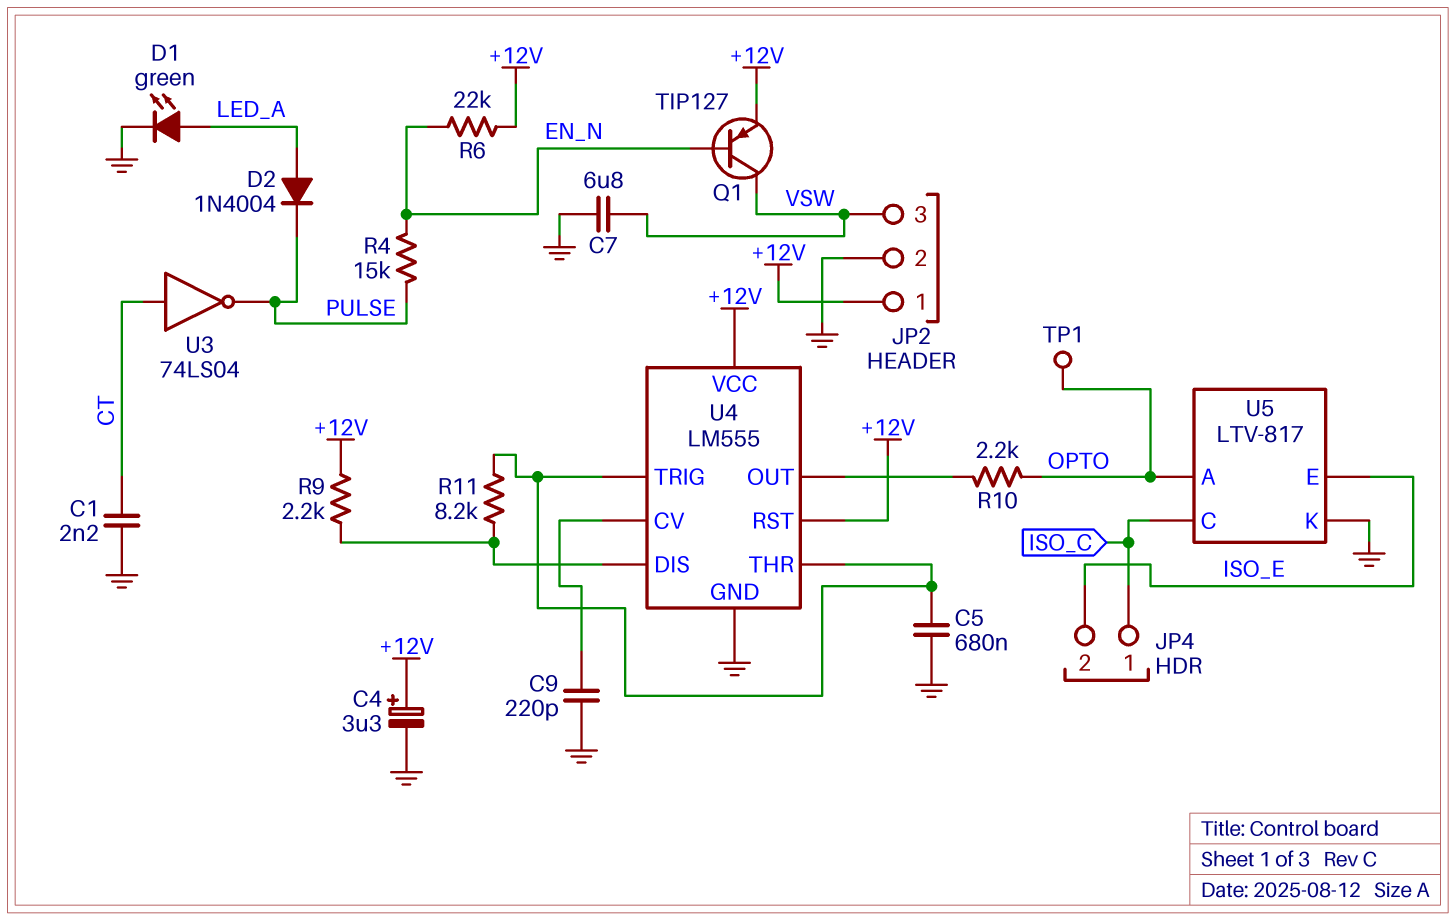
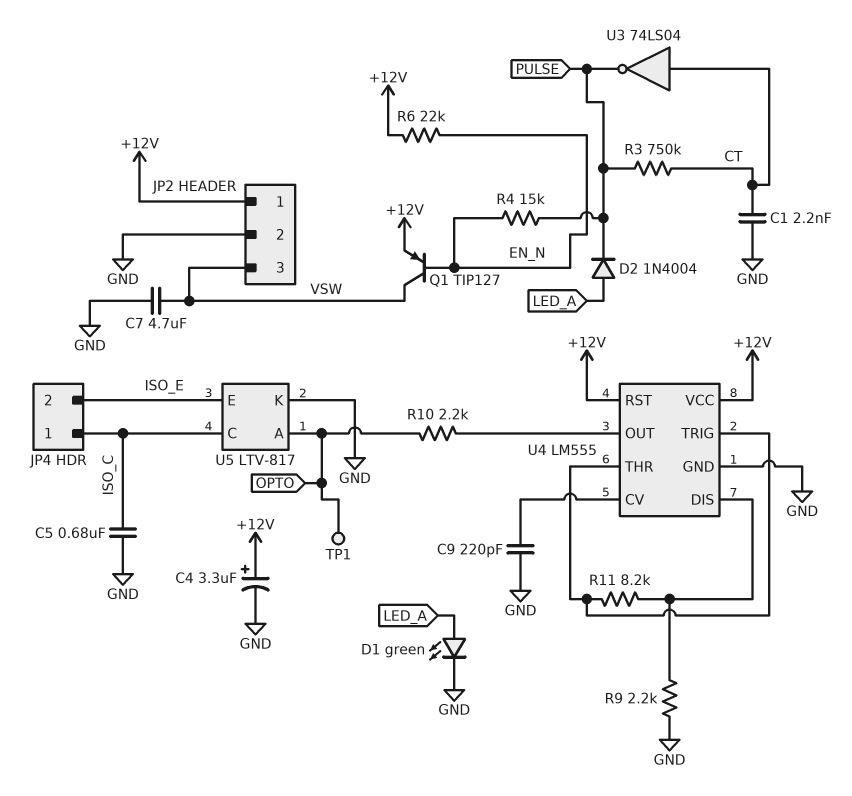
C5: 680nF (GND, U4/THR) -> 680nF (GND, ISO_C)
C7: 6.8uF (GND, VSW) -> 4.7uF (GND, VSW)
R3: none -> 750k (CT, PULSE)
R9: 2.2k (+12V, U4/DIS) -> 2.2k (GND, U4/DIS)

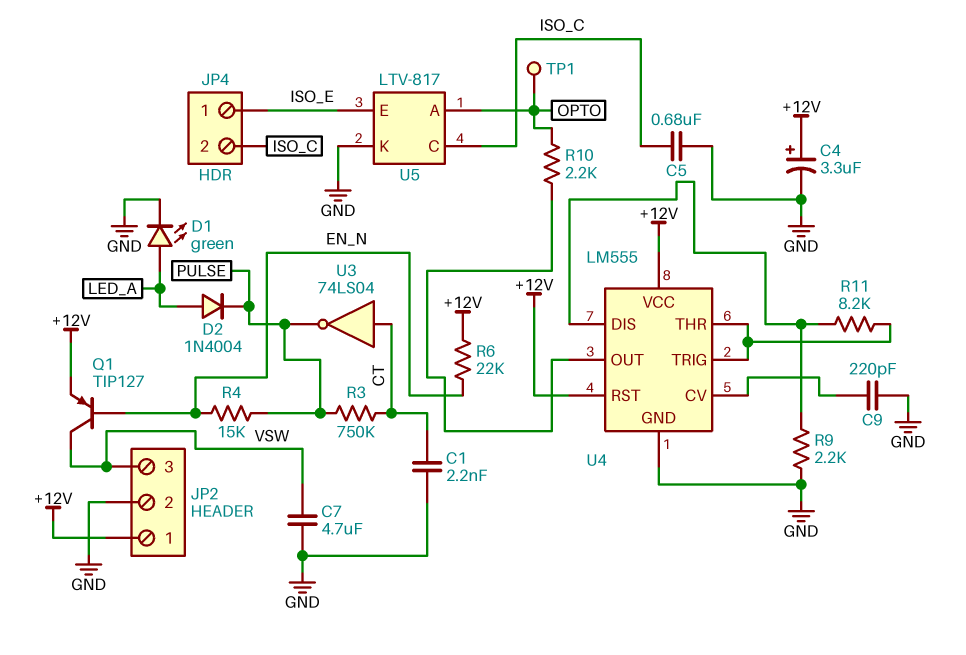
JP4 pin 1: ISO_C -> ISO_E
JP4 pin 2: ISO_E -> ISO_C

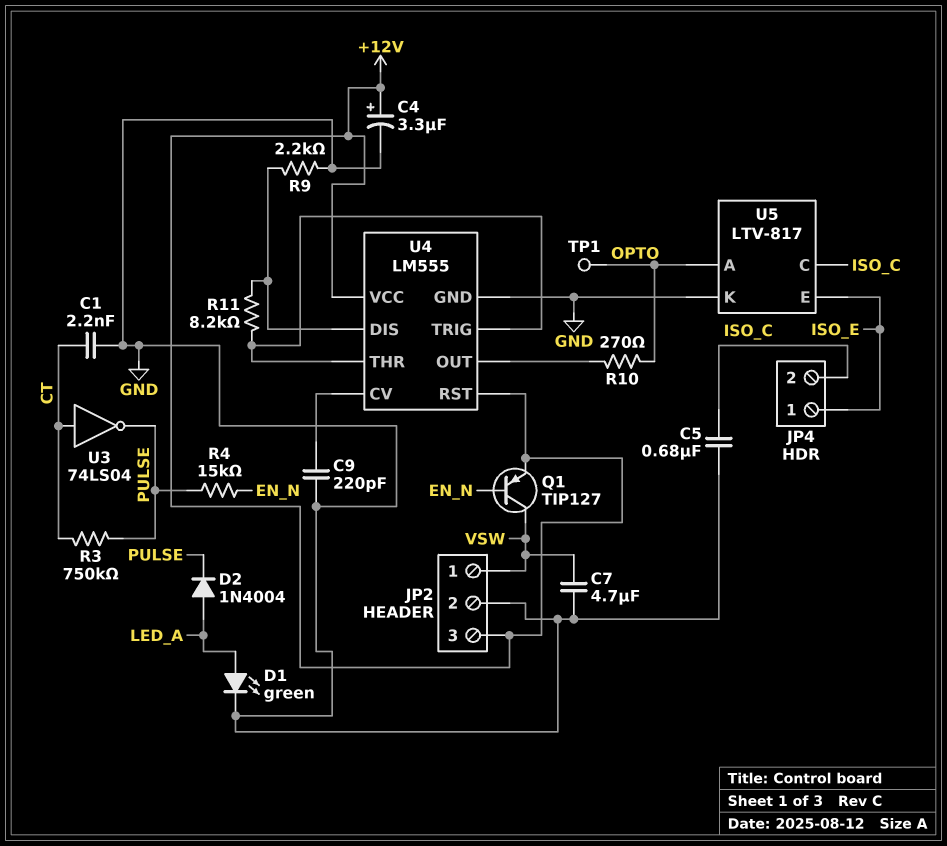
JP2 pin 1: +12V -> VSW
JP2 pin 3: VSW -> +12V
R6: 22k (+12V, EN_N) -> none
R10: 2.2k (OPTO, U4/OUT) -> 270 (OPTO, U4/OUT)

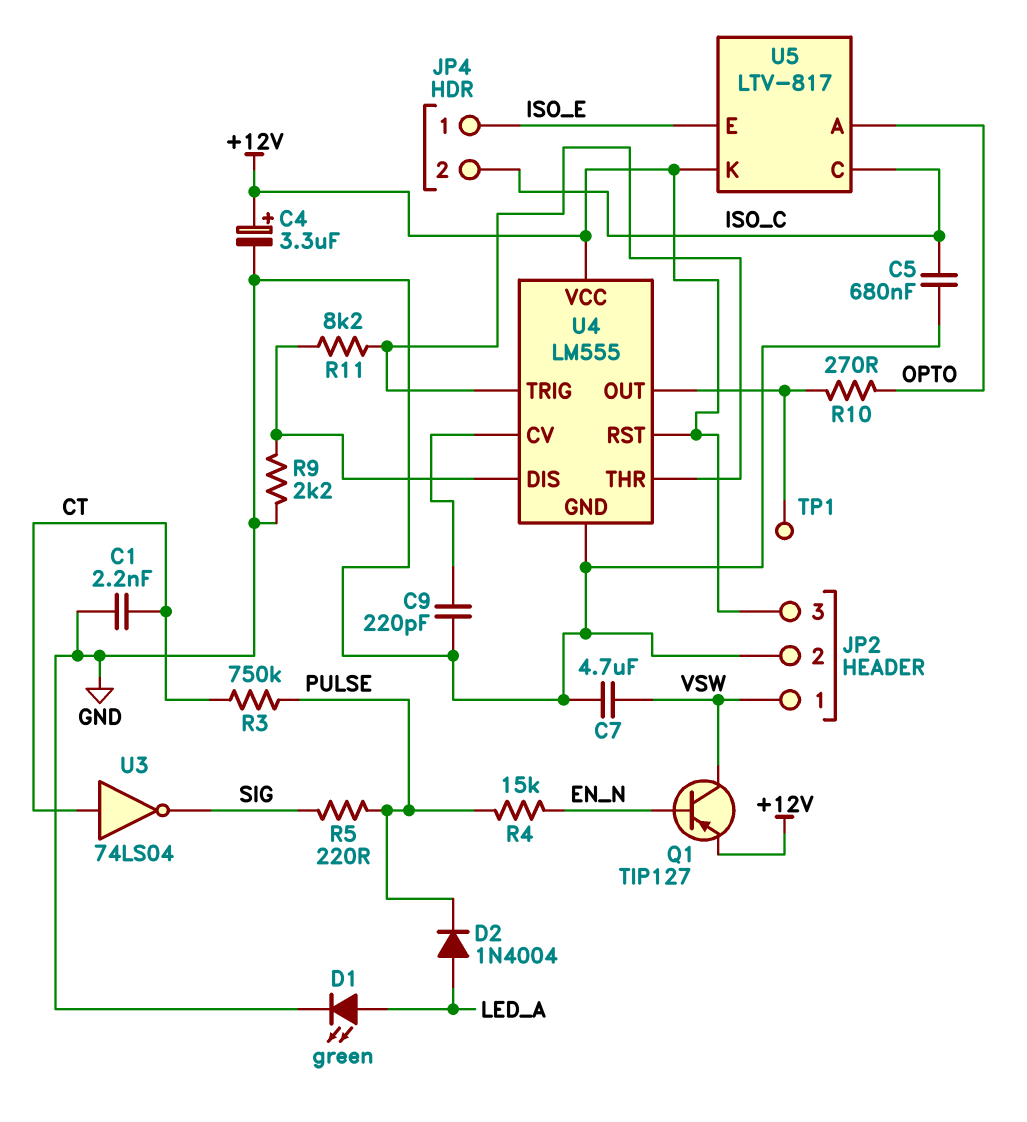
R5: none -> 220 (PULSE, SIG)
TP1: test point (OPTO) -> test point (U4/OUT)
U3: NOT 74LS04 (in CT, out PULSE) -> NOT 74LS04 (in CT, out SIG)
U5 pin K: GND -> +12V

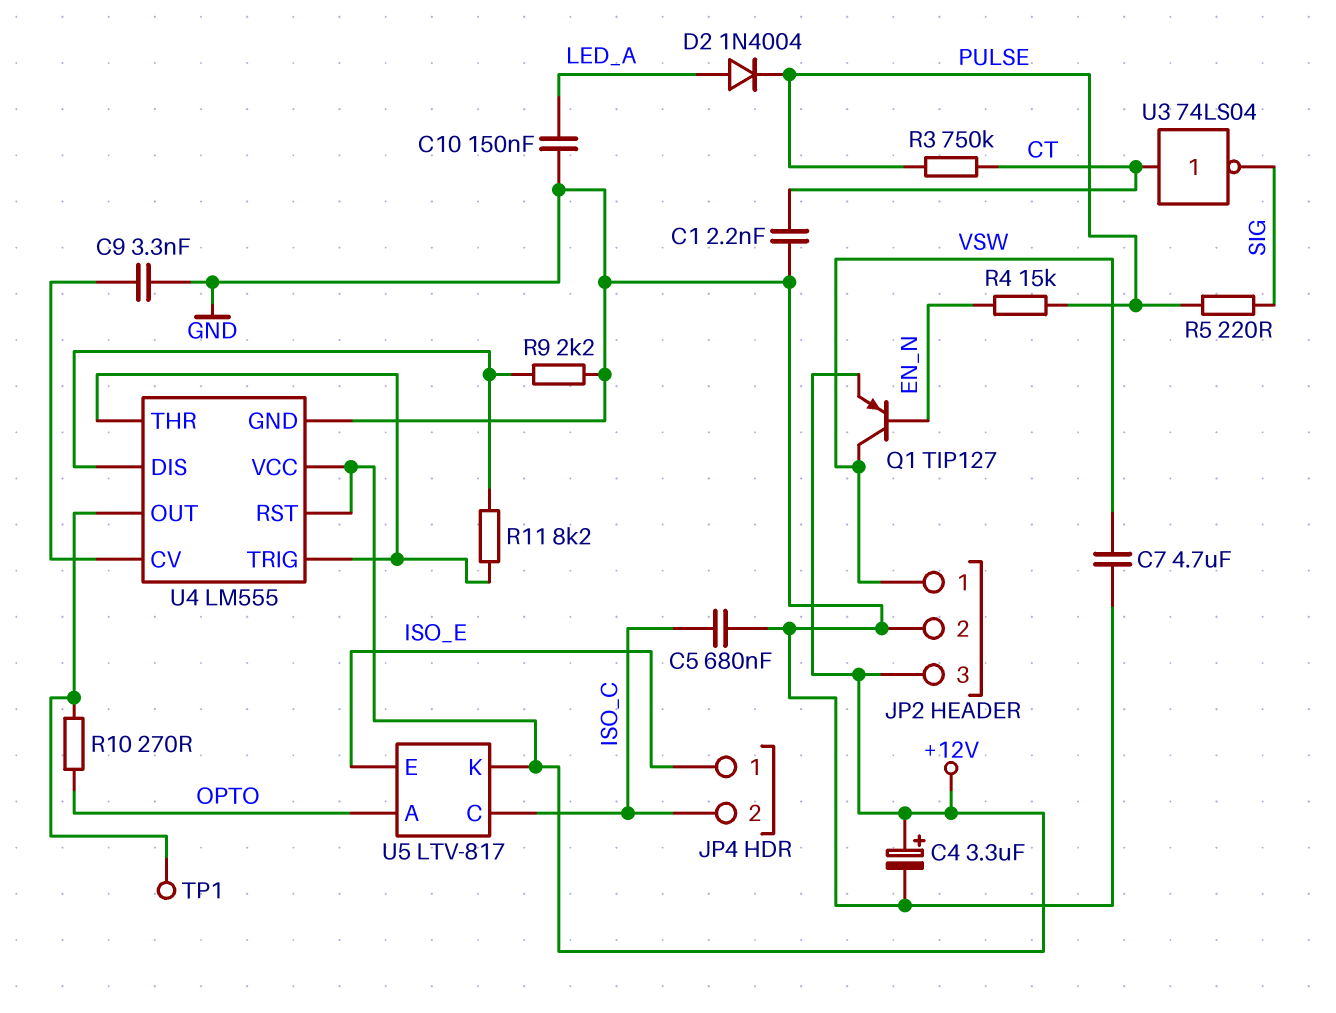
C9: 220pF (GND, U4/CV) -> 3.3nF (GND, U4/CV)
C10: none -> 150nF (GND, LED_A)
D1: LED green (A LED_A, K GND) -> none

